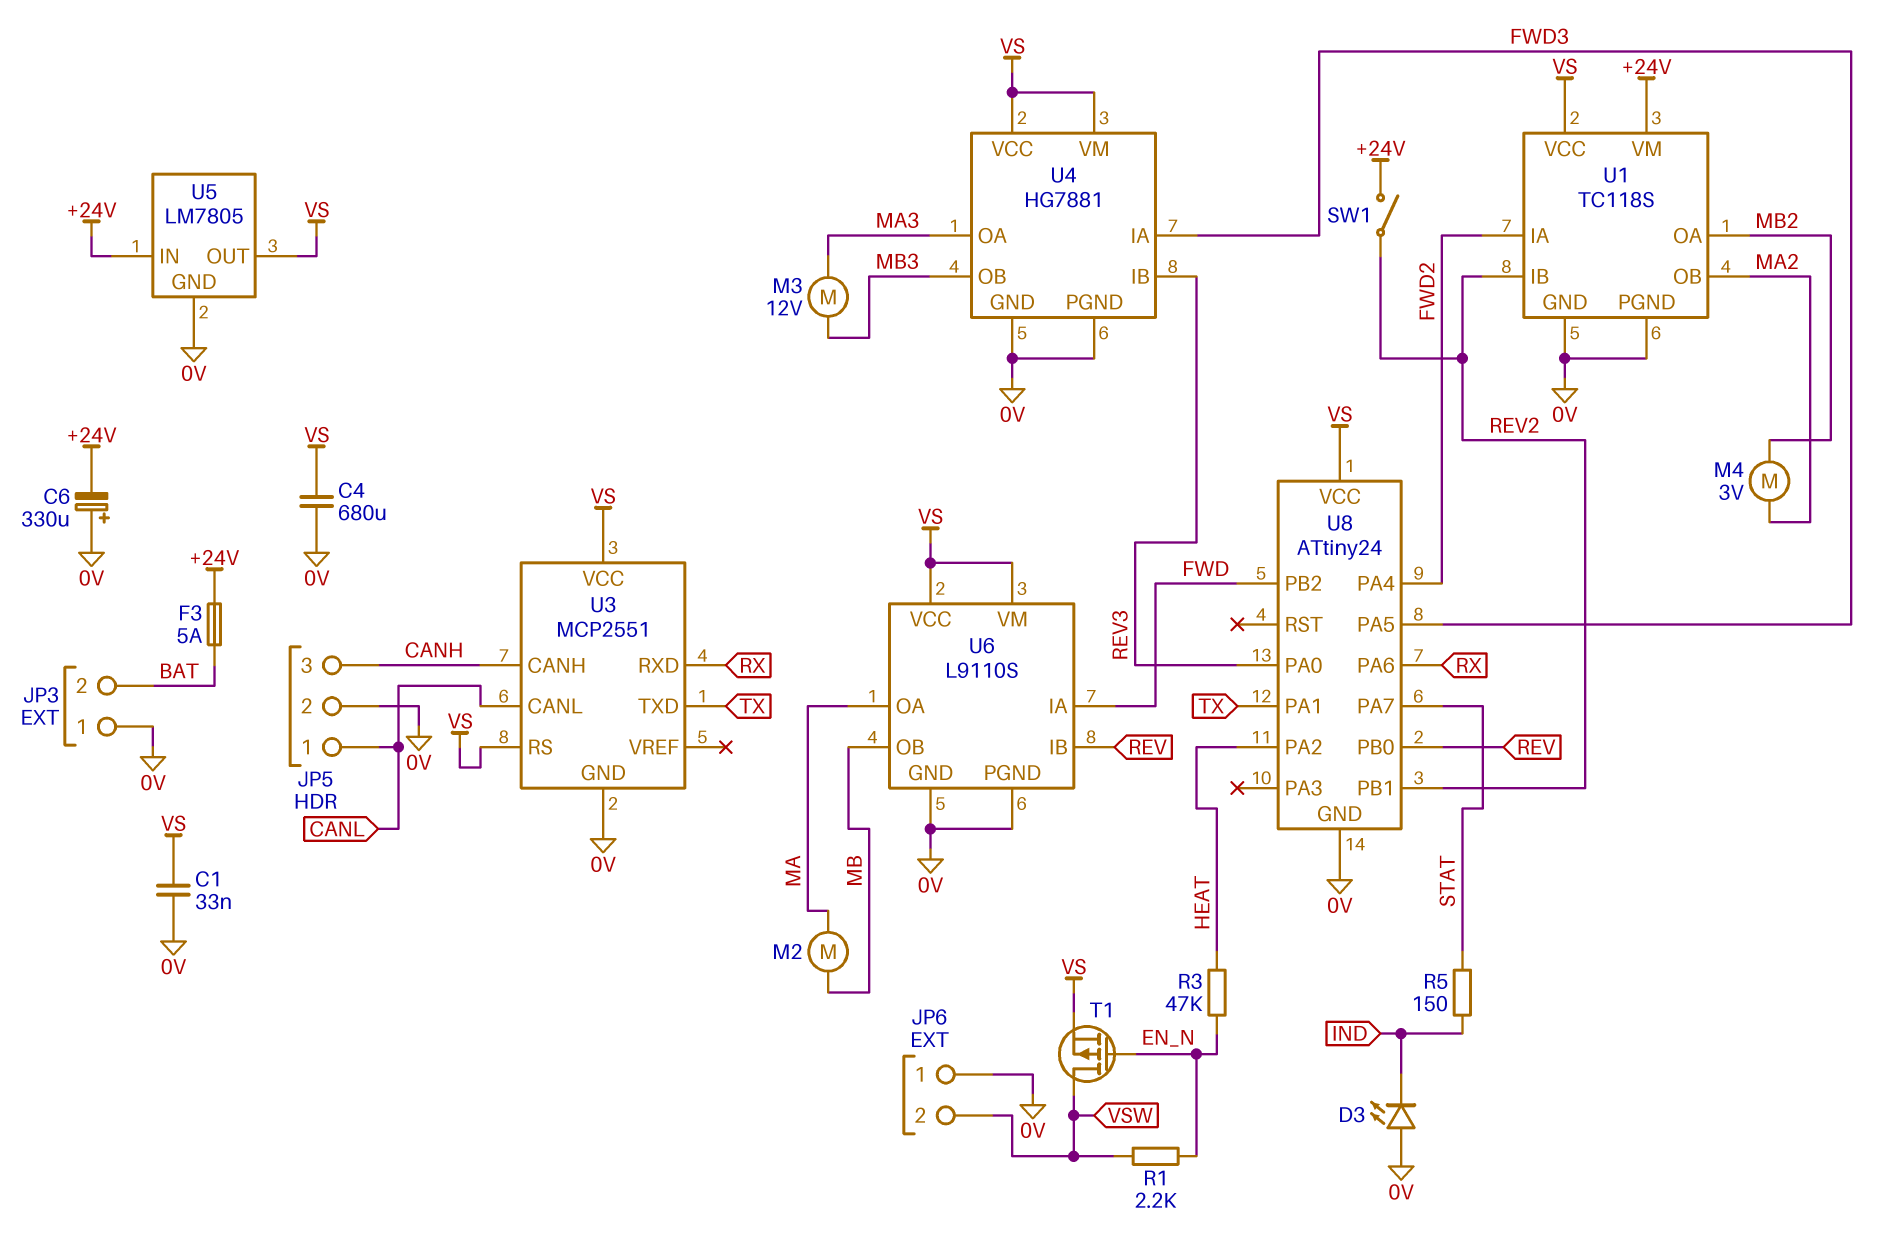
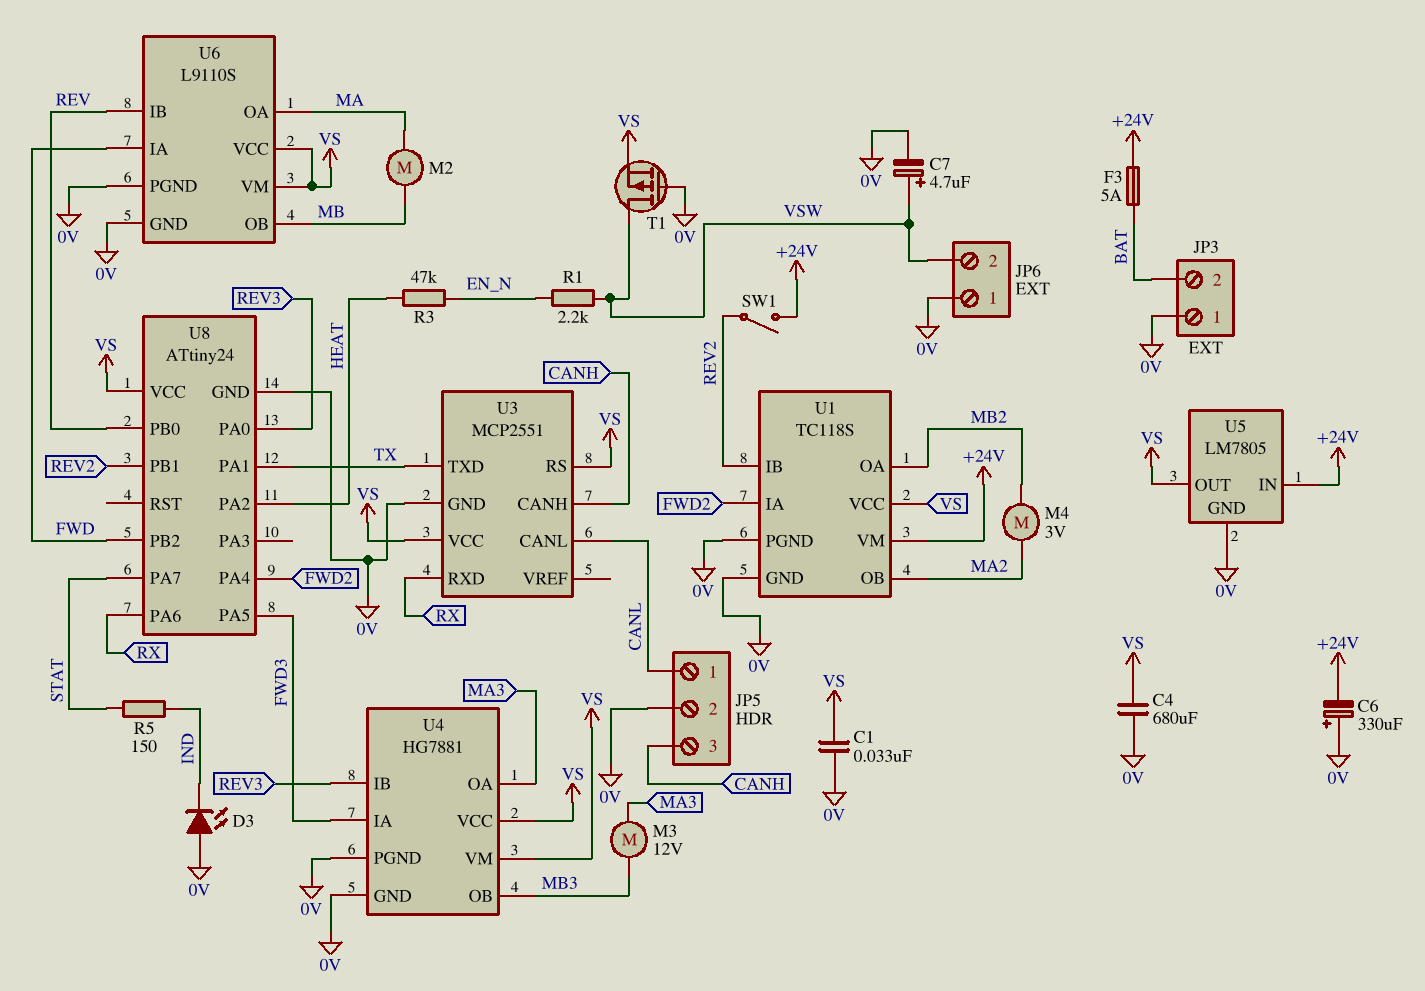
C7: none -> 4.7uF (plus VSW, minus 0V)
T1: PMOS (G EN_N, D VSW, S VS) -> PMOS (G 0V, D VSW, S VS)

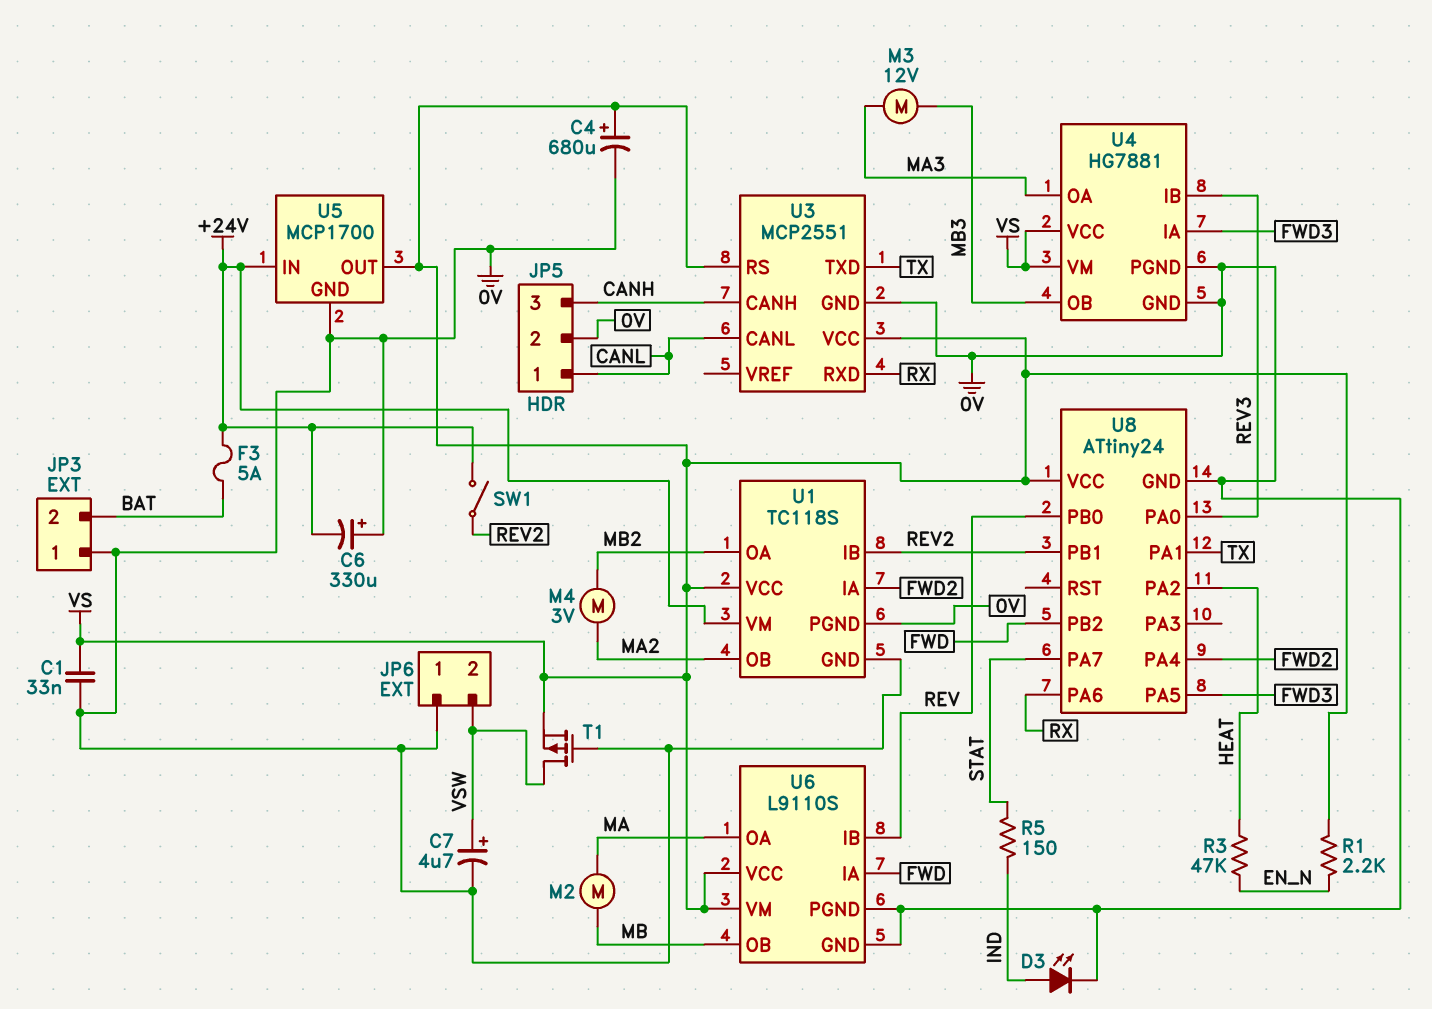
C4: 680uF (0V, VS) -> 680uF (plus VS, minus 0V)
D3: LED (A 0V, K IND) -> LED (A IND, K 0V)
R1: 2.2k (EN_N, VSW) -> 2.2k (EN_N, VS)
U5: LM7805 -> MCP1700

